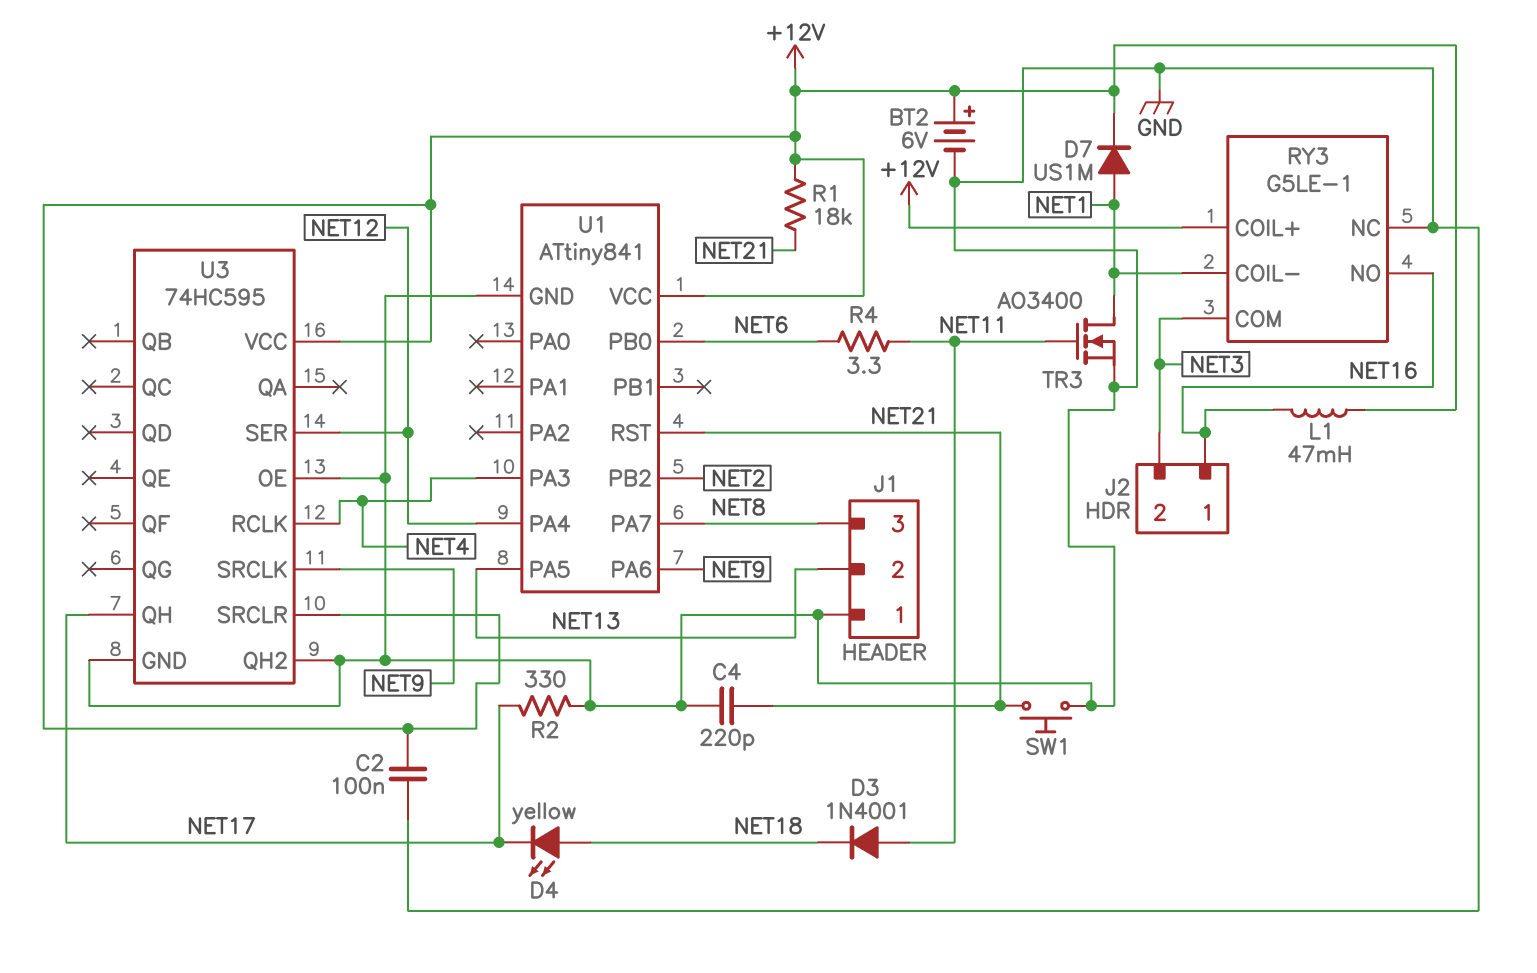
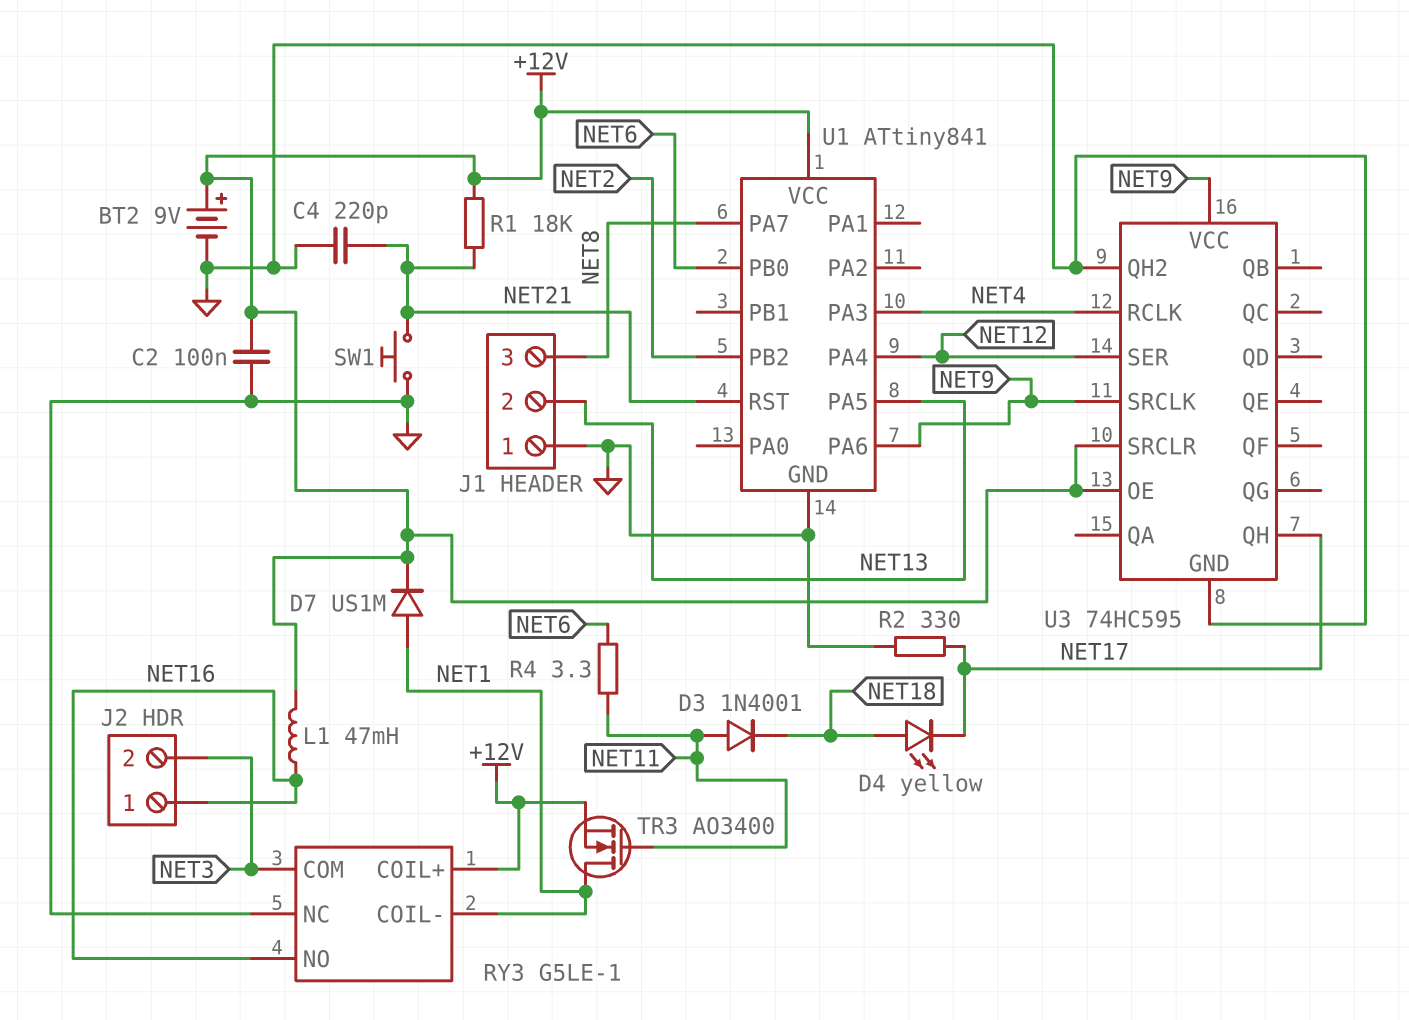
BT2: 6V (plus +12V, minus GND) -> 9V (plus +12V, minus GND)
TR3: NMOS AO3400 (G NET11, D NET1, S GND) -> NMOS AO3400 (G NET11, D NET1, S +12V)
U3 pin OE: GND -> +12V
U3 pin VCC: +12V -> NET9

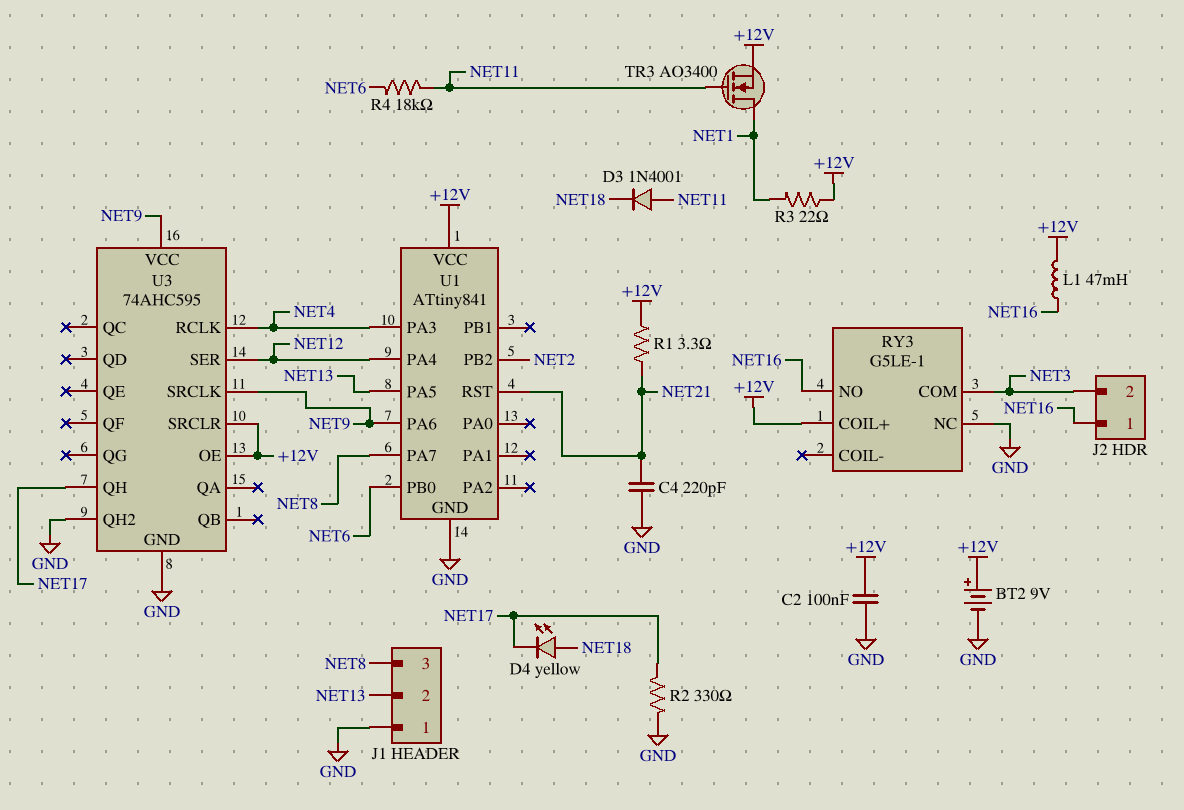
D7: diode US1M (A NET1, K +12V) -> none
R1: 18k (+12V, NET21) -> 3.3 (+12V, NET21)
R3: none -> 22 (+12V, NET1)
R4: 3.3 (NET6, NET11) -> 18k (NET6, NET11)
RY3 pin COIL-: NET1 -> none
SW1: button (GND, NET21) -> none
U3: 74HC595 -> 74AHC595

